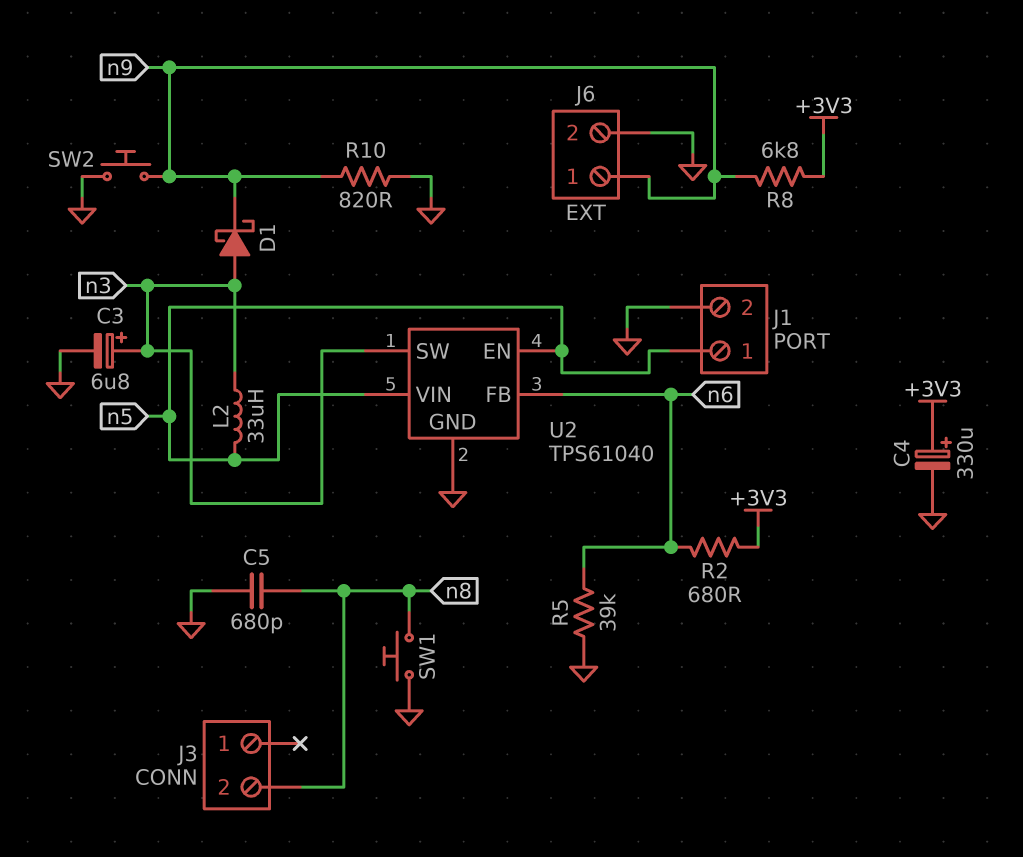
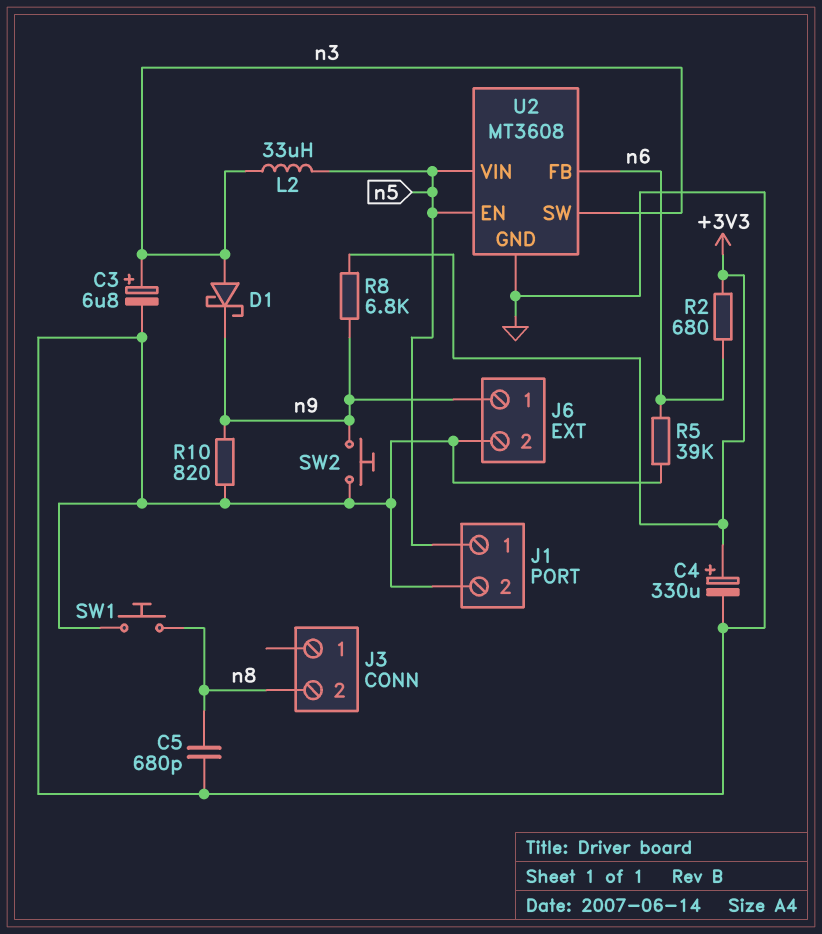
U2: TPS61040 -> MT3608

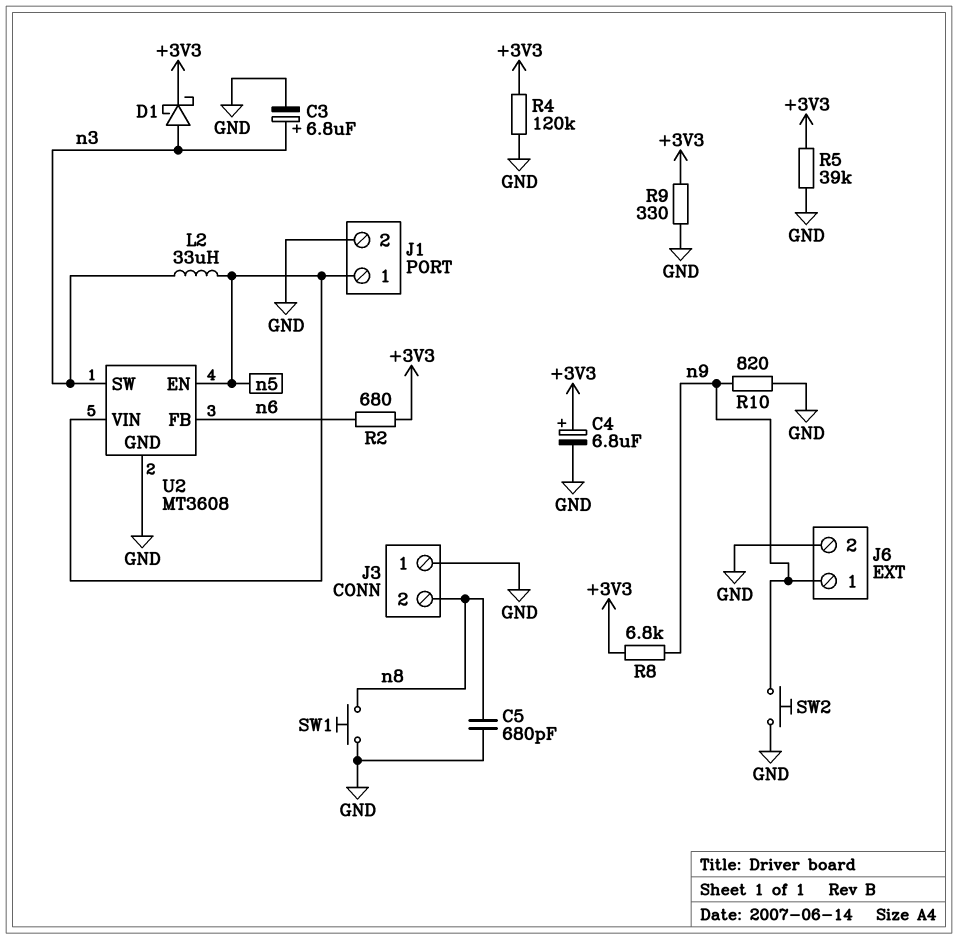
C4: 330uF (plus +3V3, minus GND) -> 6.8uF (plus +3V3, minus GND)
D1: schottky (A n3, K n9) -> schottky (A n3, K +3V3)
J3 pin 1: none -> GND
R4: none -> 120k (+3V3, GND)
R5: 39k (GND, n6) -> 39k (+3V3, GND)
R9: none -> 330 (+3V3, GND)

